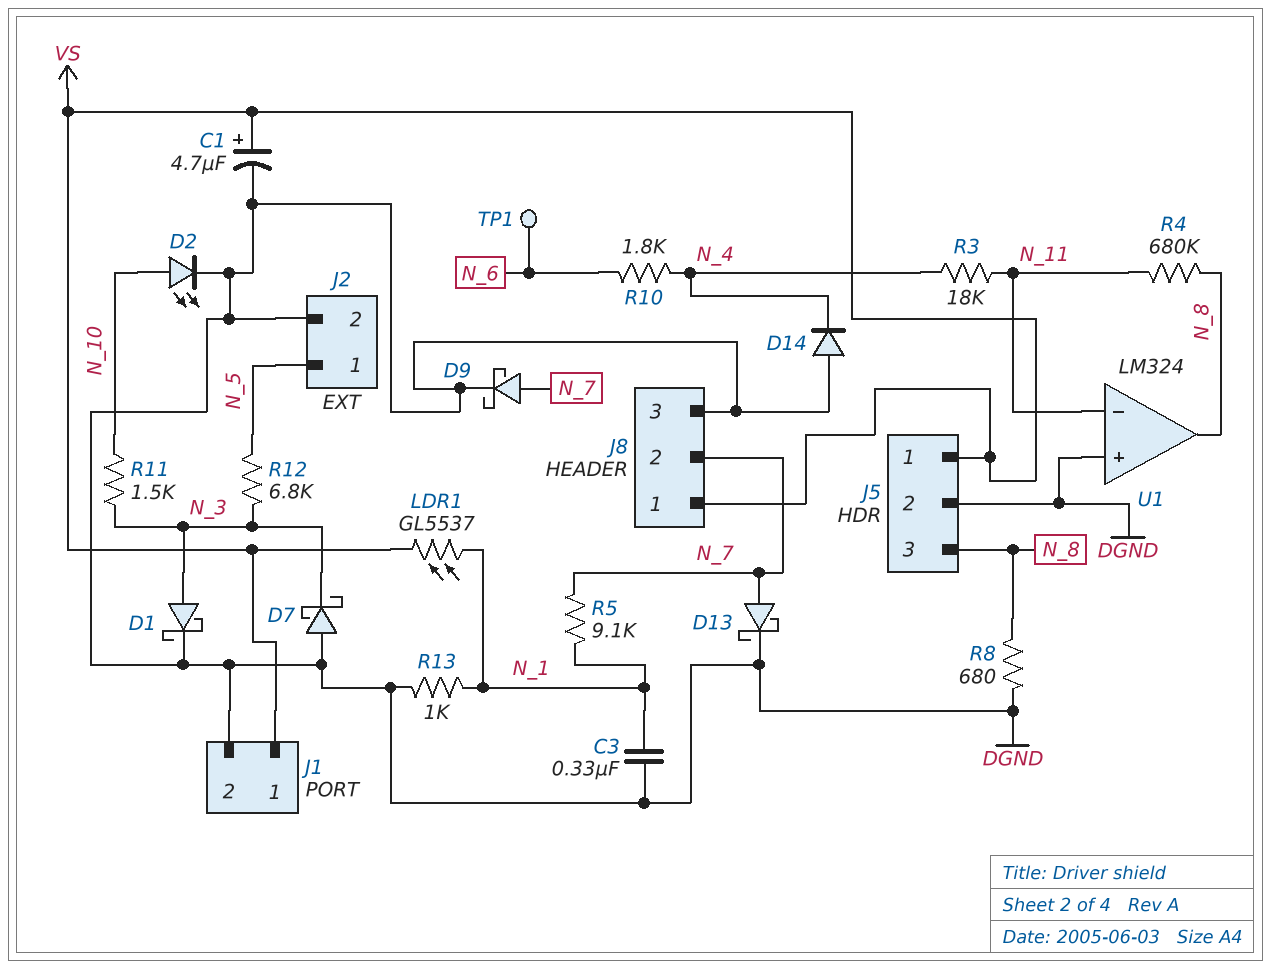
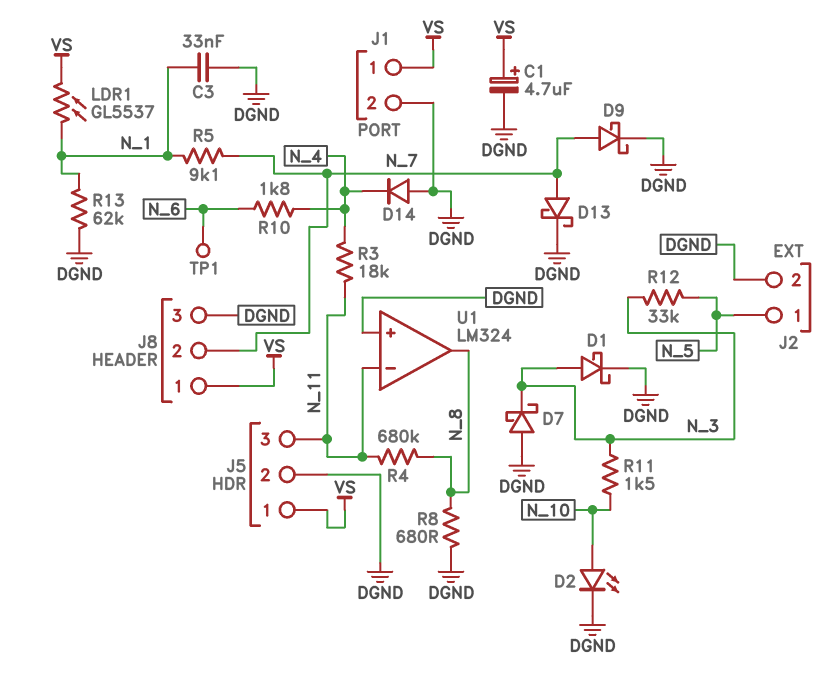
C3: 330nF (DGND, N_1) -> 33nF (DGND, N_1)
J5 pin 3: N_8 -> N_11
R12: 6.8k (N_3, N_5) -> 33k (N_3, N_5)
R13: 1k (DGND, N_1) -> 62k (DGND, N_1)

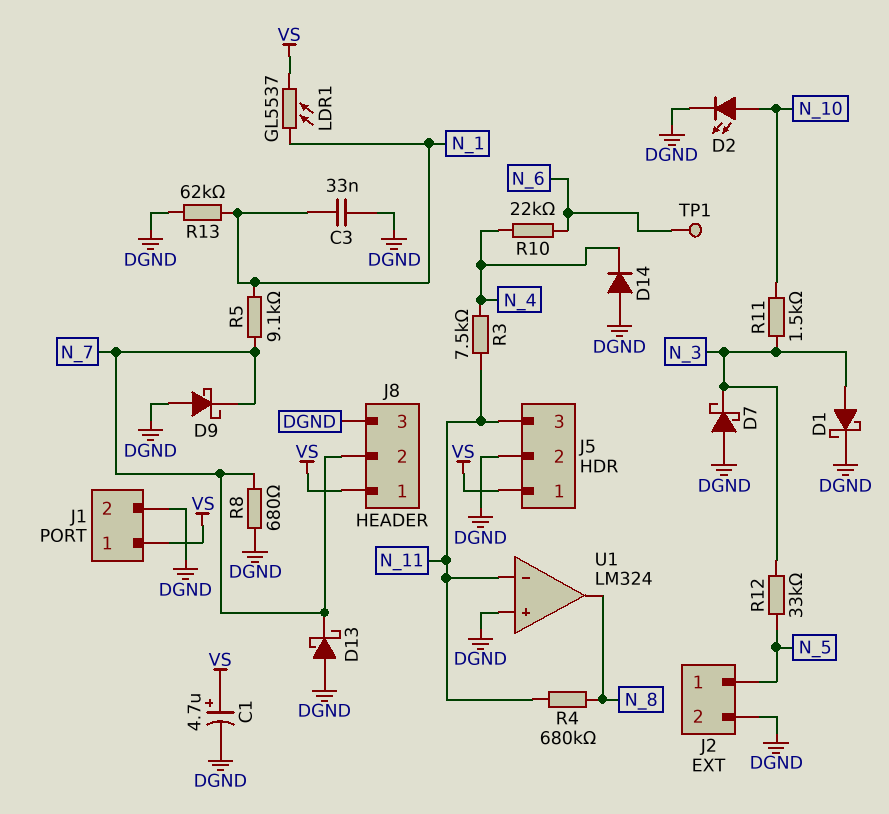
D9: schottky (A N_7, K DGND) -> schottky (A DGND, K N_7)
D13: schottky (A N_7, K DGND) -> schottky (A DGND, K N_7)
R3: 18k (N_4, N_11) -> 7.5k (N_4, N_11)
R8: 680 (DGND, N_8) -> 680 (DGND, N_7)
R10: 1.8k (N_4, N_6) -> 22k (N_4, N_6)

